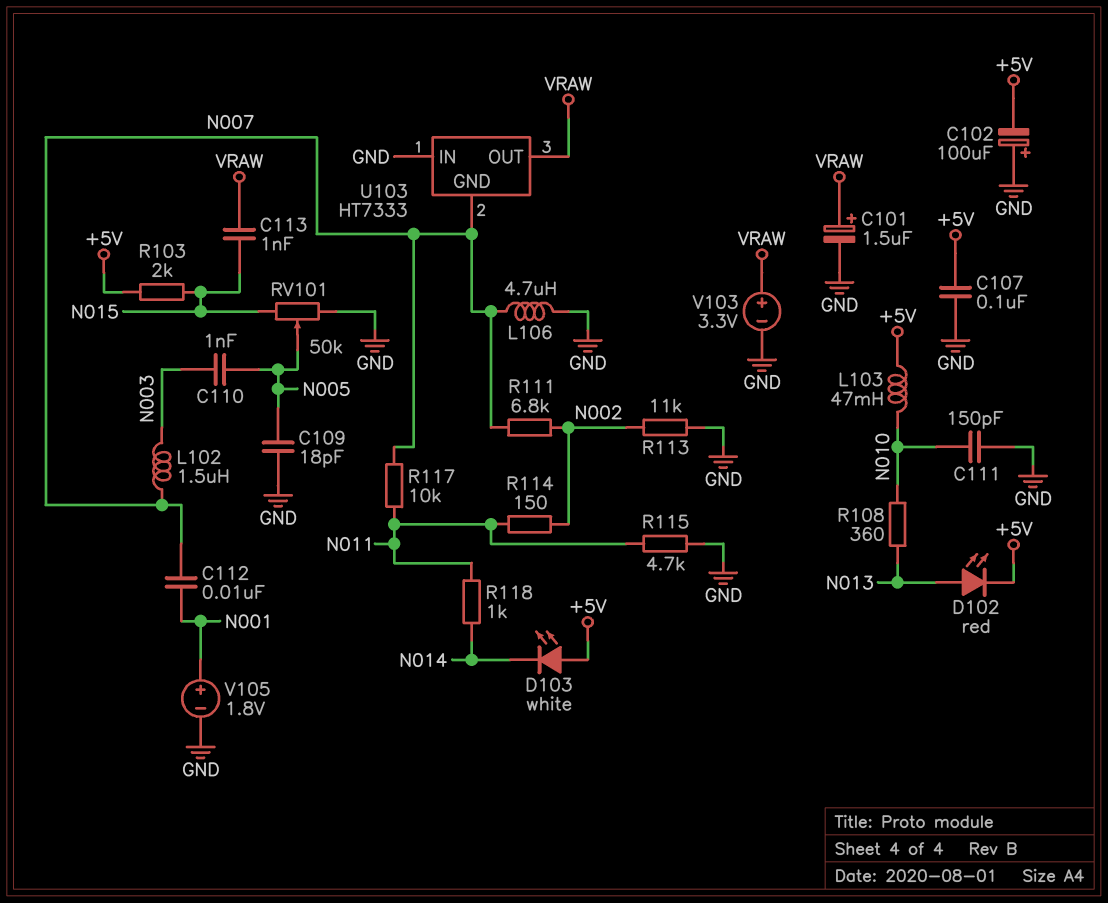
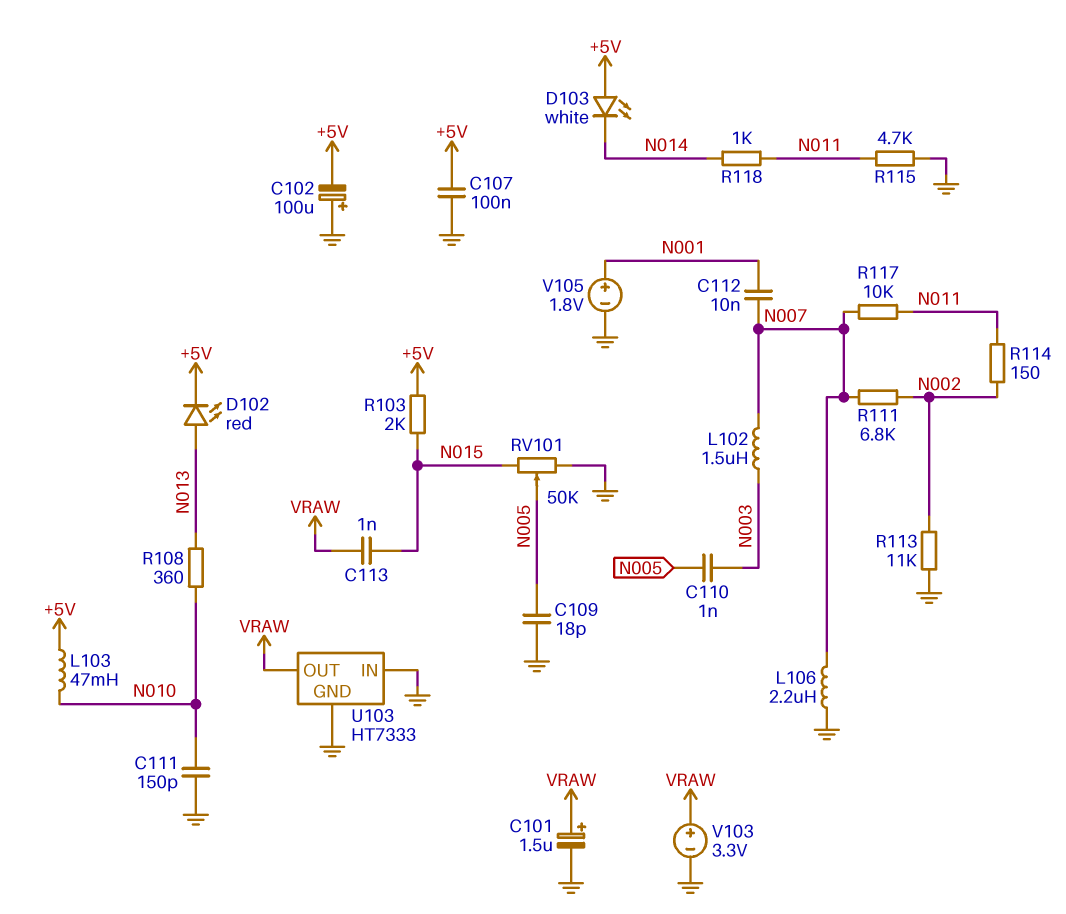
L106: 4.7uH (GND, N007) -> 2.2uH (GND, N007)
U103 pin GND: N007 -> GND

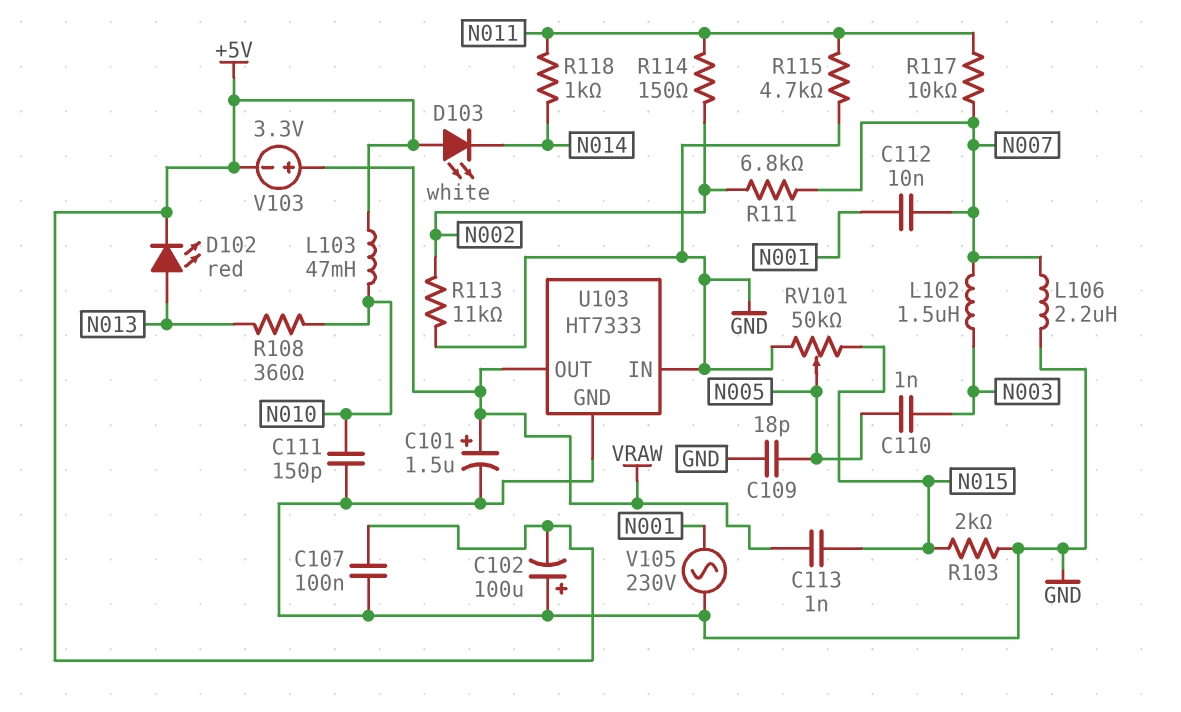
R103: 2k (+5V, N015) -> 2k (GND, N015)
V103: 3.3V (plus VRAW, minus GND) -> 3.3V (plus VRAW, minus +5V)
V105: 1.8V (plus N001, minus GND) -> AC 230V (GND, N001)

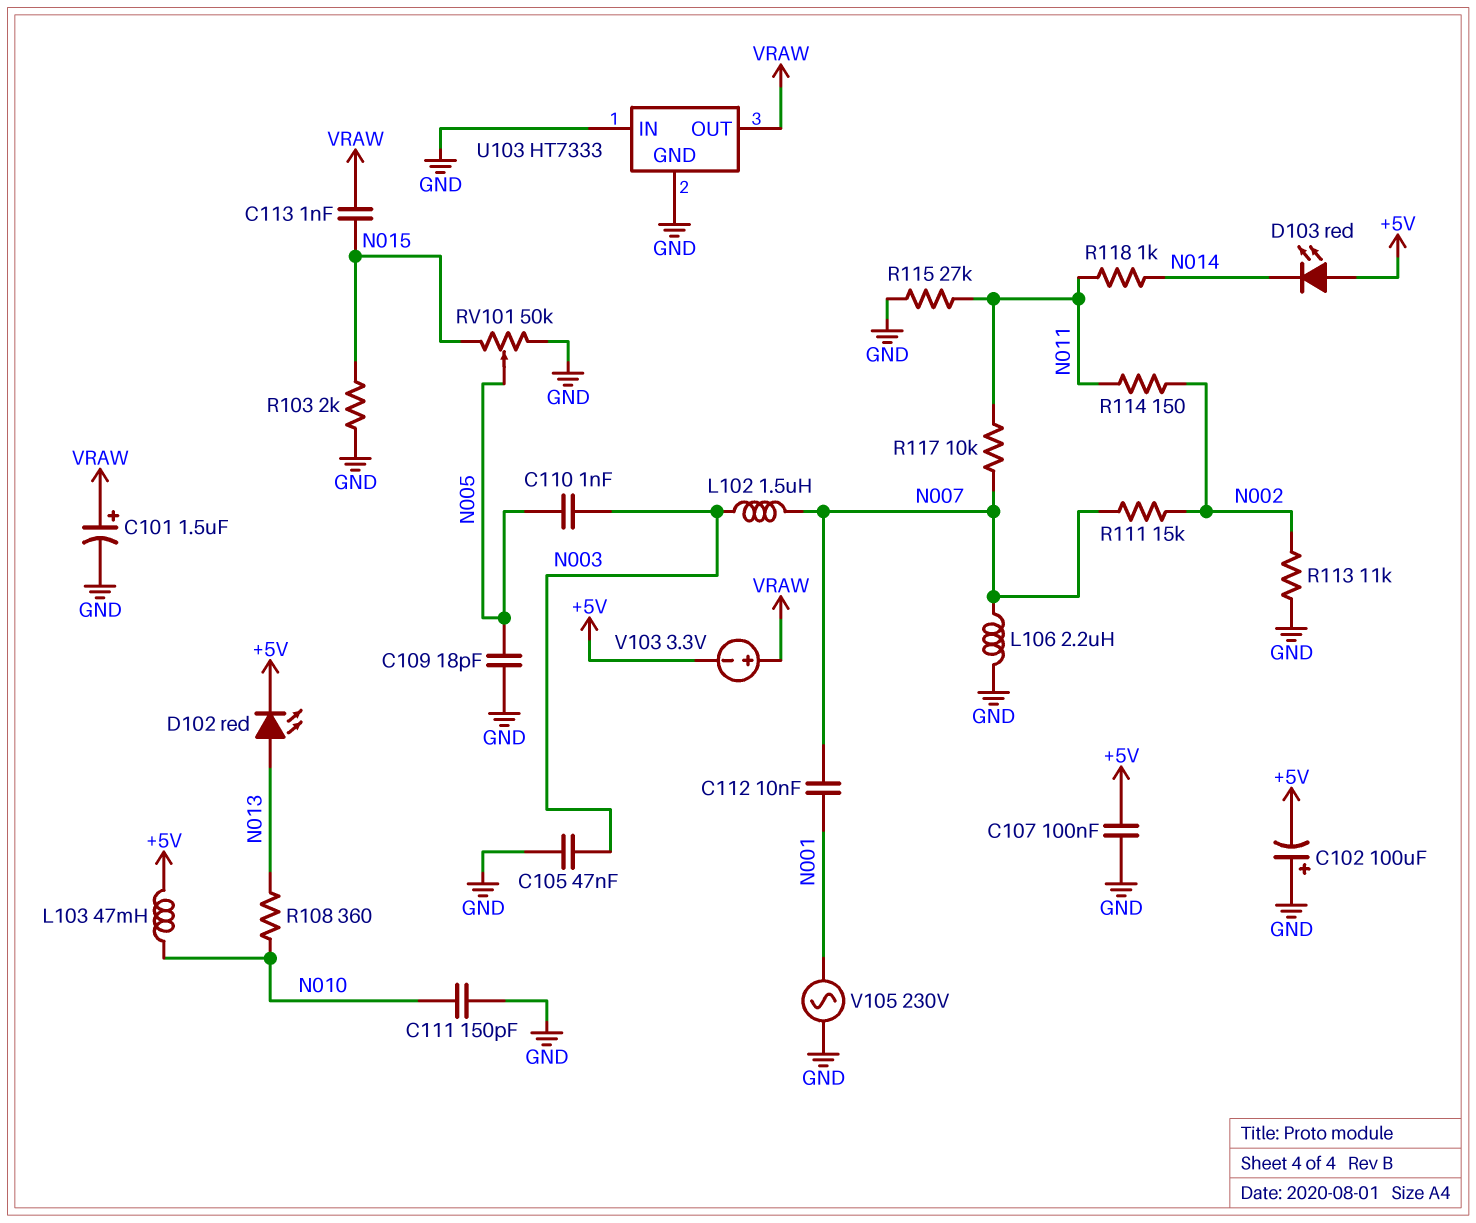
C105: none -> 47nF (GND, N003)
D103: LED white (A +5V, K N014) -> LED red (A +5V, K N014)
R111: 6.8k (N002, N007) -> 15k (N002, N007)
R115: 4.7k (GND, N011) -> 27k (GND, N011)

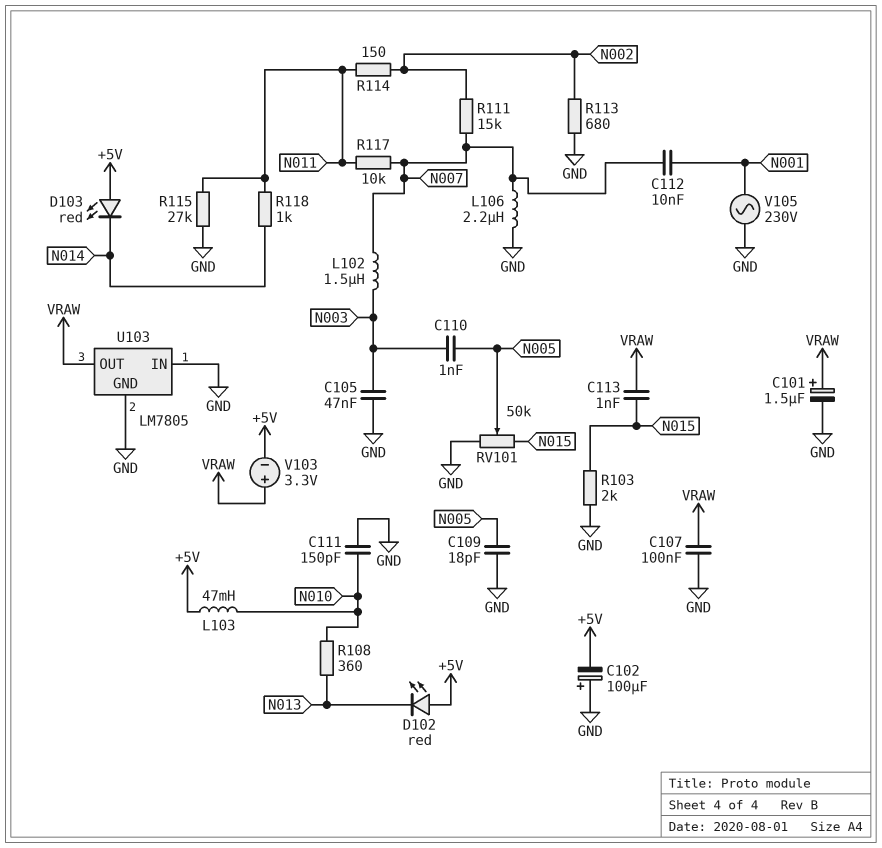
C107: 100nF (+5V, GND) -> 100nF (GND, VRAW)
D102: LED red (A N013, K +5V) -> LED red (A +5V, K N013)
R113: 11k (GND, N002) -> 680 (GND, N002)
U103: HT7333 -> LM7805

